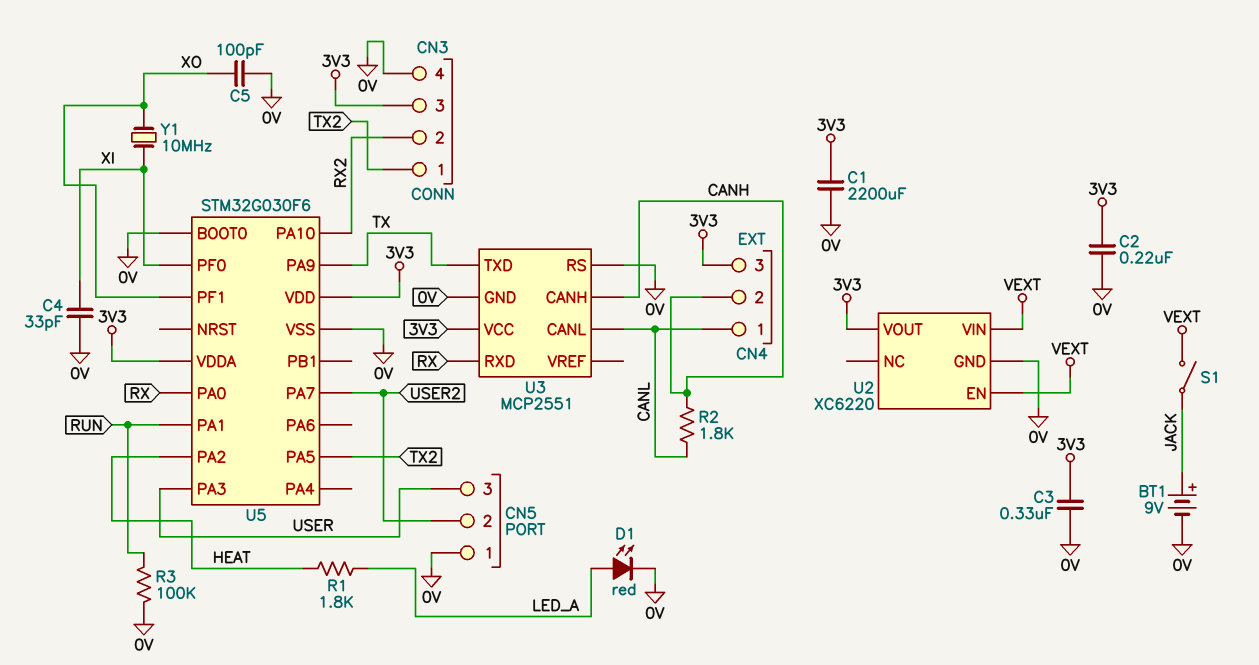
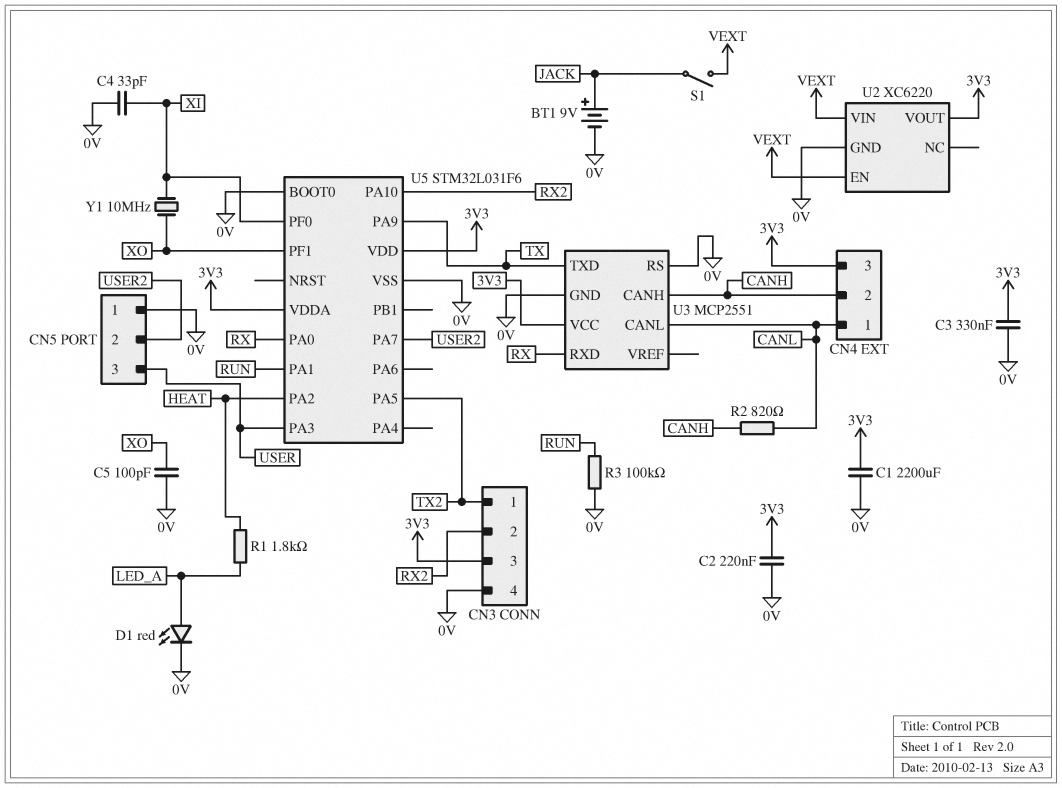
R2: 1.8k (CANH, CANL) -> 820 (CANH, CANL)
U5: STM32G030F6 -> STM32L031F6

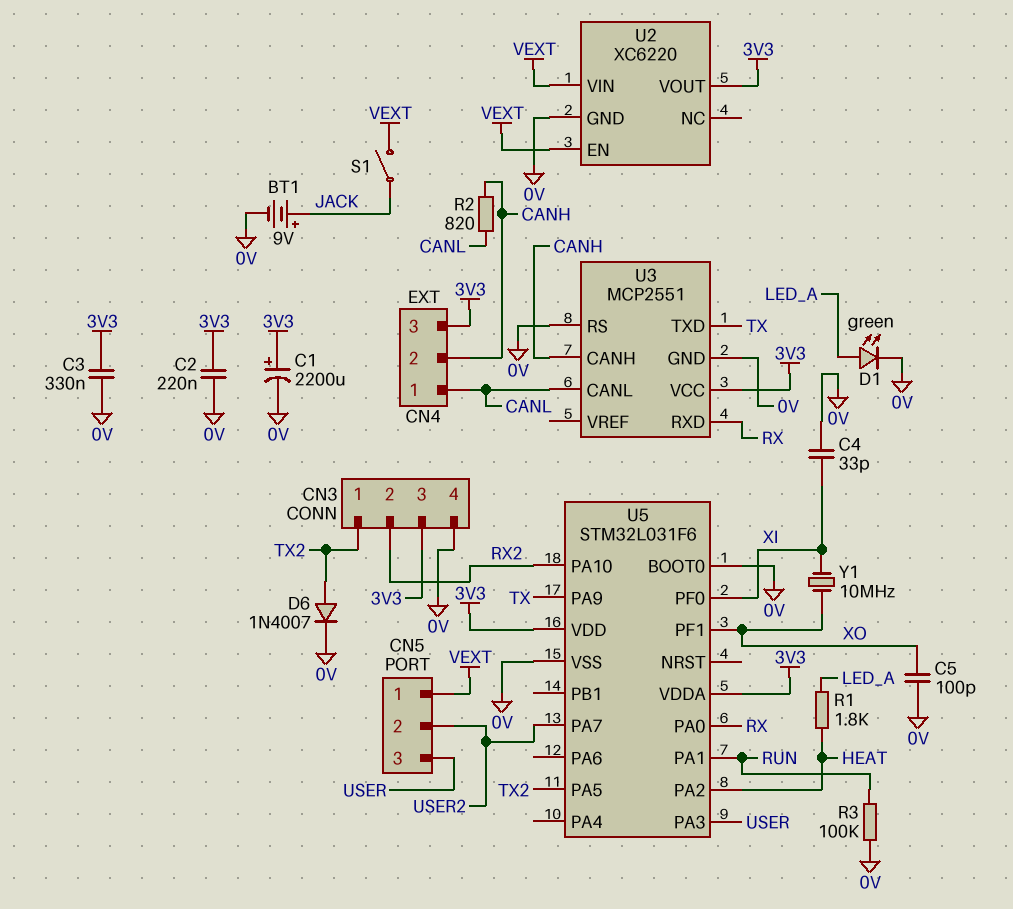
C1: 2200uF (0V, 3V3) -> 2200uF (plus 3V3, minus 0V)
CN5 pin 1: 0V -> VEXT
D1: LED red (A LED_A, K 0V) -> LED green (A LED_A, K 0V)
D6: none -> diode 1N4007 (A TX2, K 0V)

